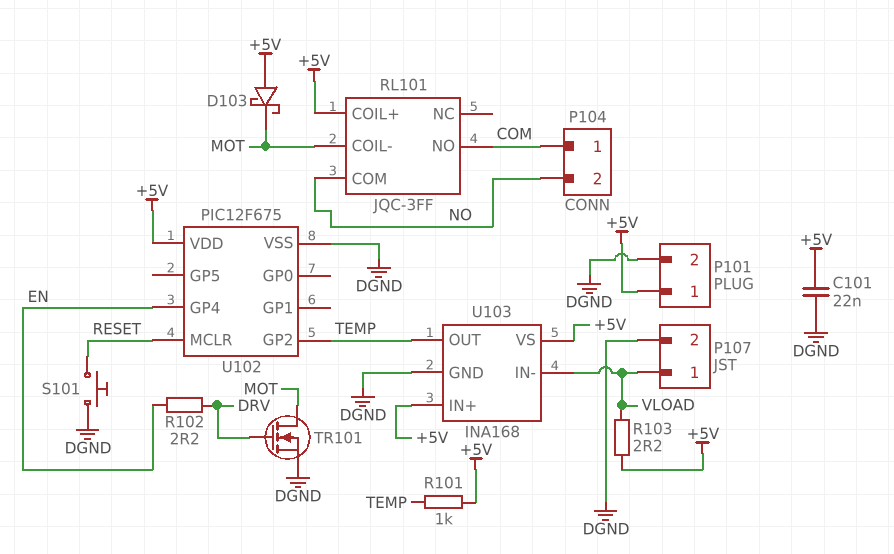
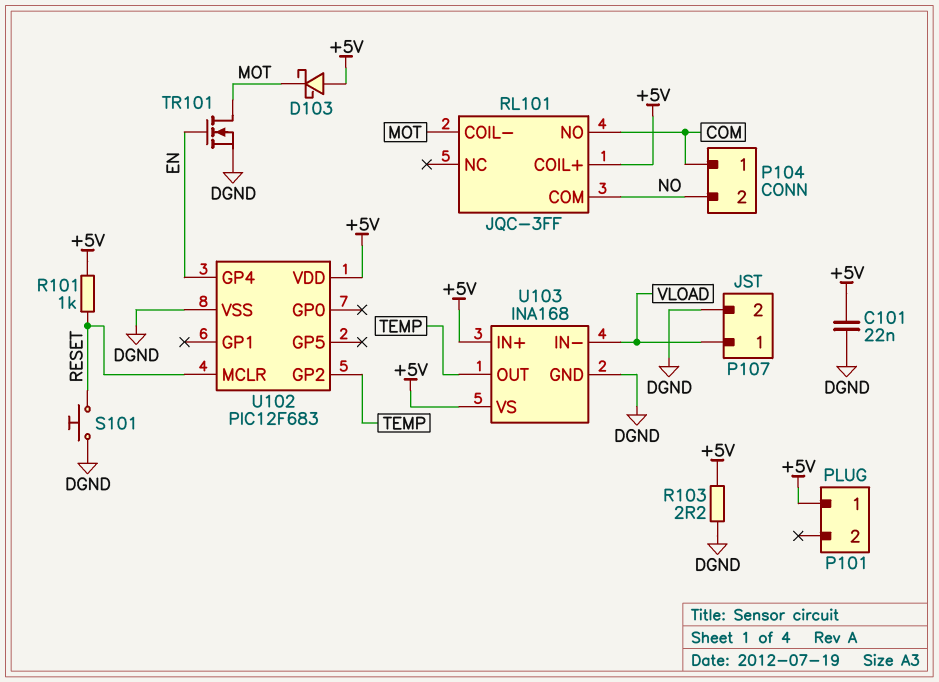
P101 pin 2: DGND -> none
R101: 1k (+5V, TEMP) -> 1k (+5V, RESET)
R102: 2.2 (DRV, EN) -> none
R103: 2.2 (+5V, VLOAD) -> 2.2 (+5V, DGND)
TR101: NMOS (G DRV, D MOT, S DGND) -> NMOS (G EN, D MOT, S DGND)
U102: PIC12F675 -> PIC12F683

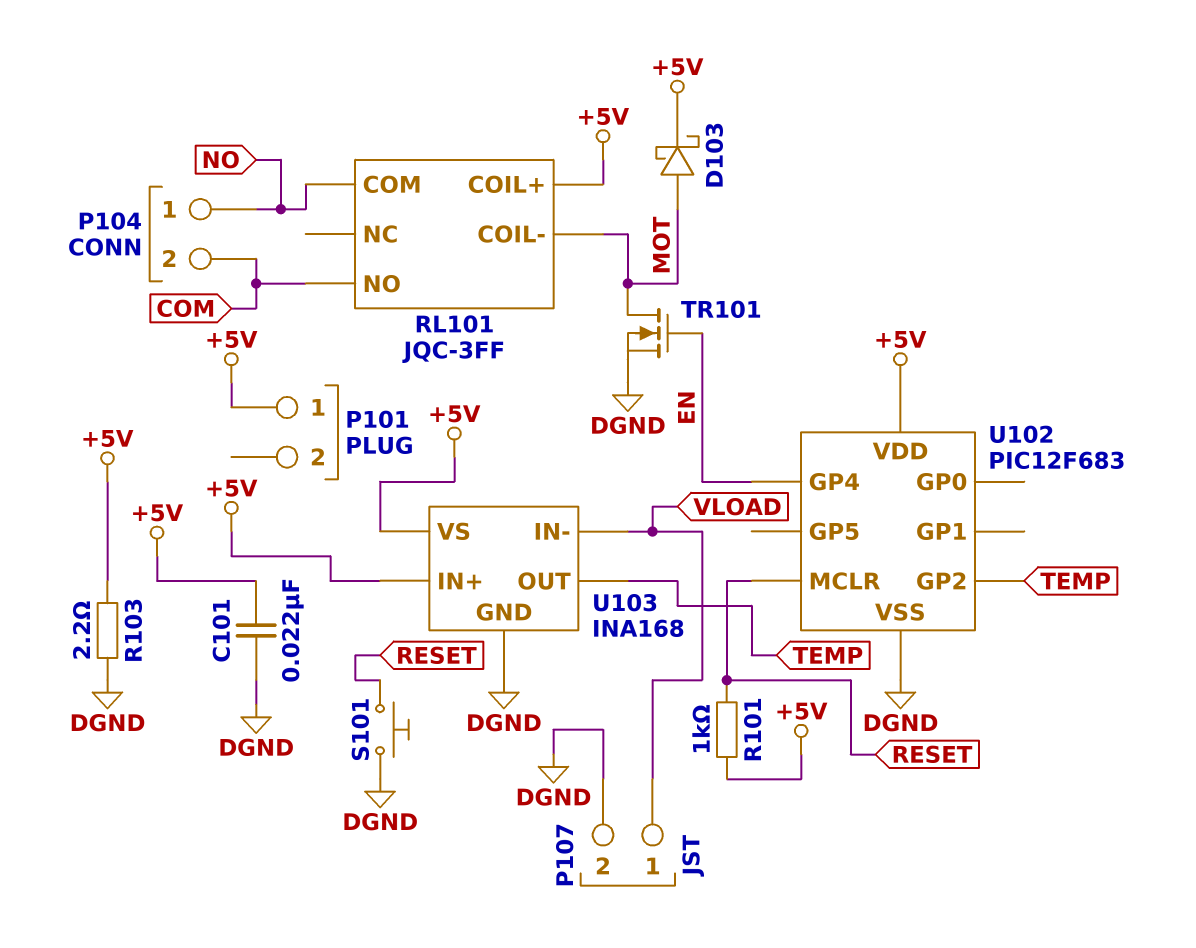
D103: schottky (A +5V, K MOT) -> schottky (A MOT, K +5V)
P104 pin 1: COM -> NO
P104 pin 2: NO -> COM

